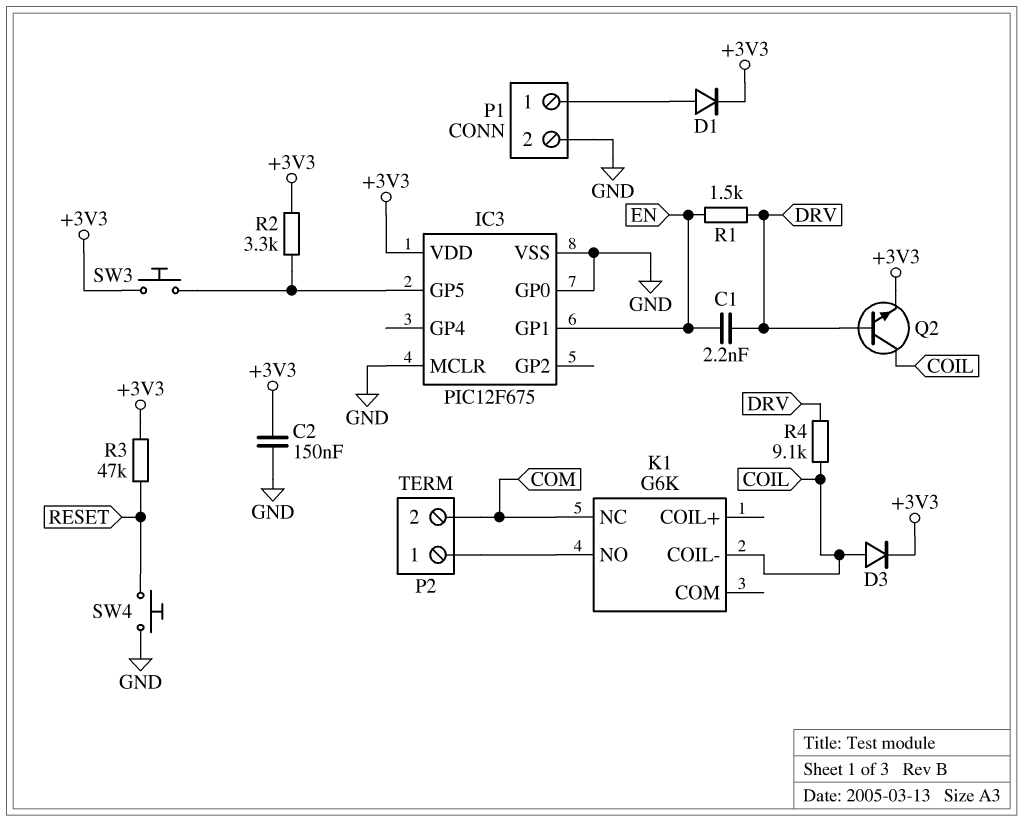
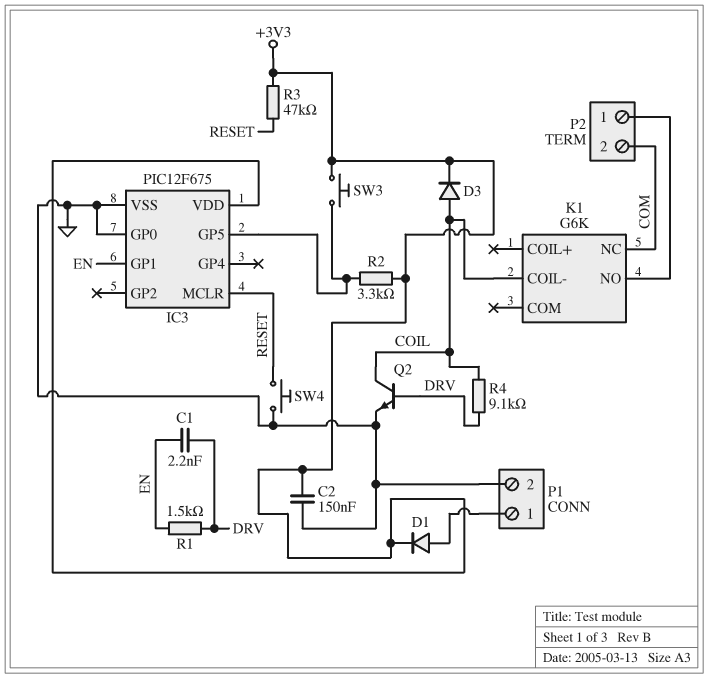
IC3 pin MCLR: GND -> RESET
Q2: NPN (B DRV, C COIL, E +3V3) -> NPN (B DRV, C COIL, E GND)

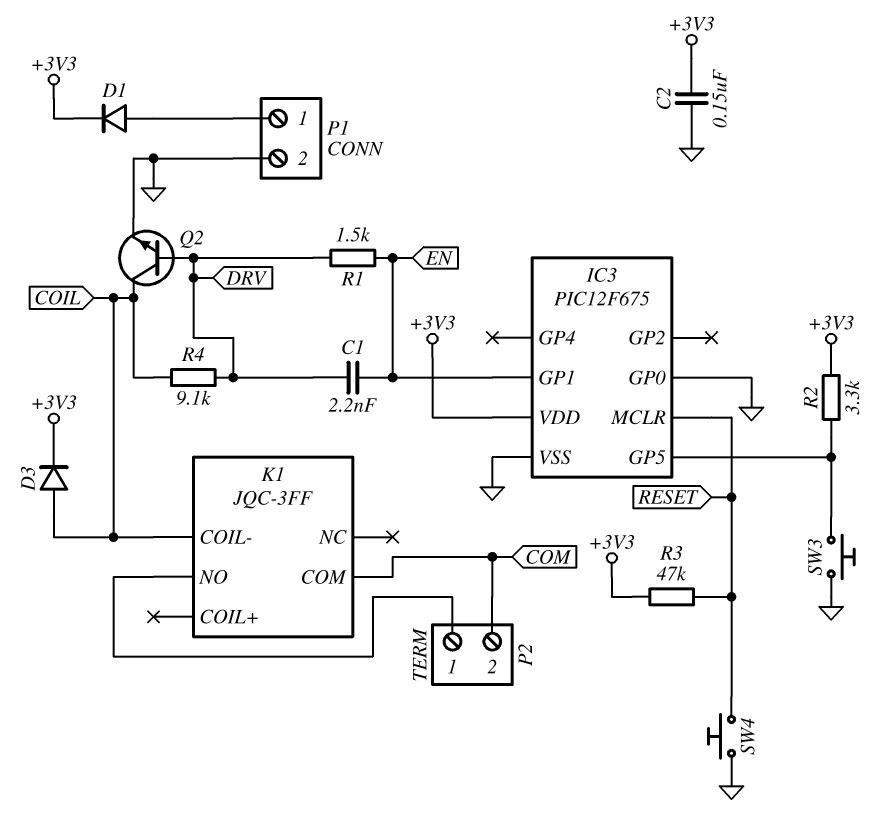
K1: G6K -> JQC-3FF
K1 pin COM: none -> COM
K1 pin NC: COM -> none
SW3: button (+3V3, IC3/GP5) -> button (GND, IC3/GP5)

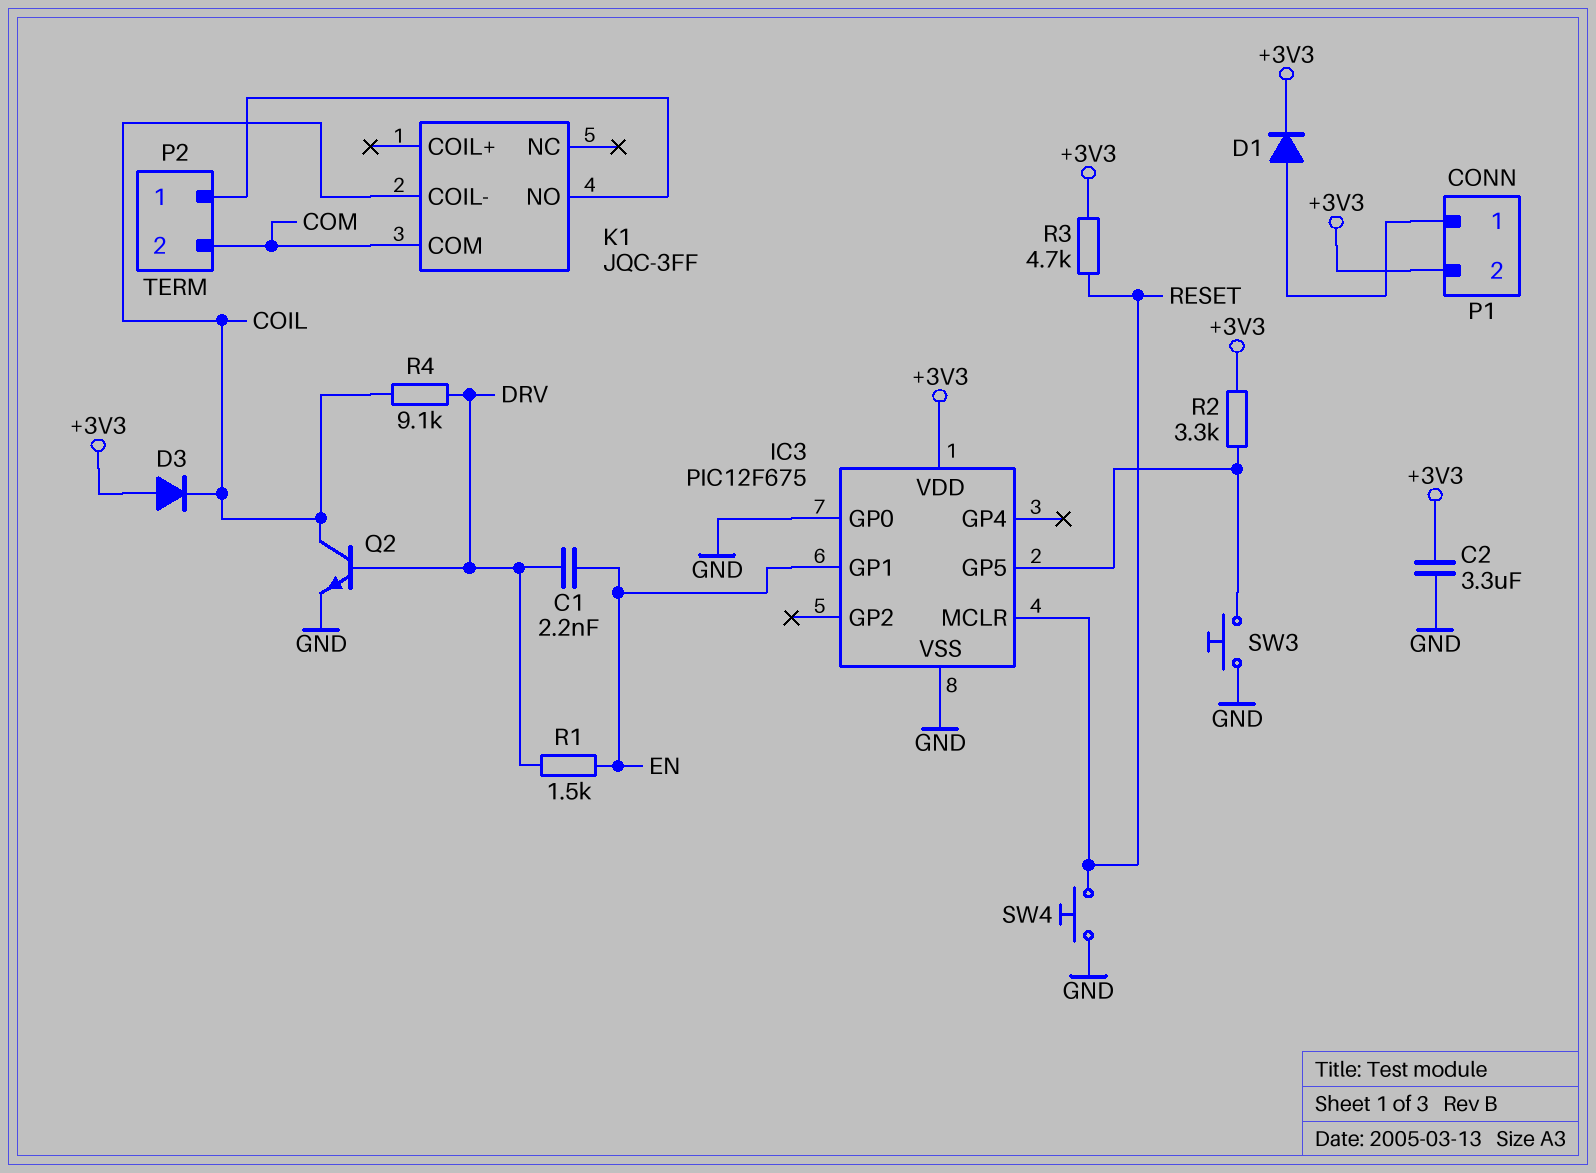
C2: 150nF (+3V3, GND) -> 3.3uF (+3V3, GND)
D3: diode (A COIL, K +3V3) -> diode (A +3V3, K COIL)
P1 pin 2: GND -> +3V3
R3: 47k (+3V3, RESET) -> 4.7k (+3V3, RESET)

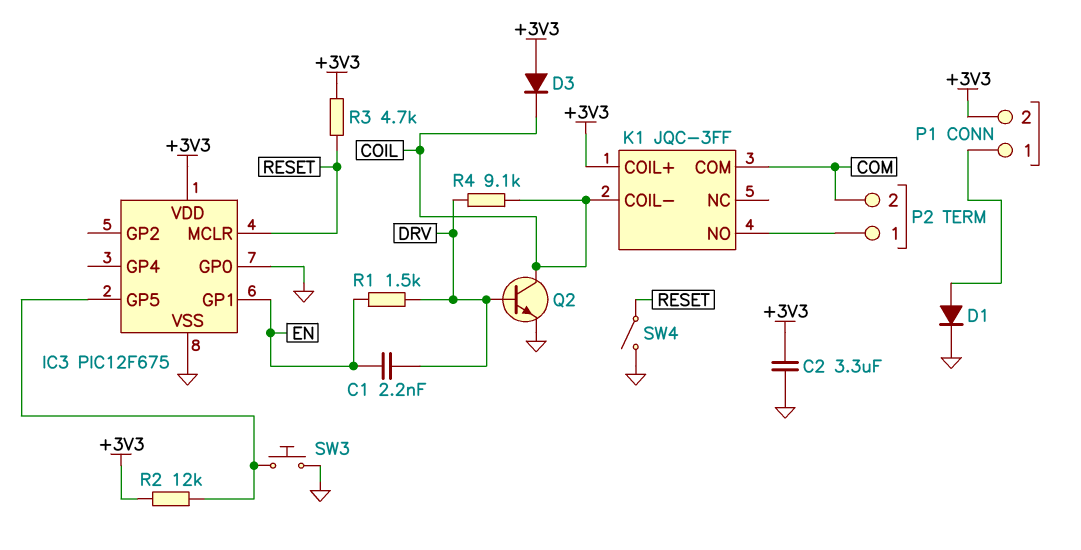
D1: diode (A P1/1, K +3V3) -> diode (A P1/1, K GND)
K1 pin COIL+: none -> +3V3
R2: 3.3k (+3V3, IC3/GP5) -> 12k (+3V3, IC3/GP5)
SW4: button (GND, RESET) -> switch (GND, RESET)

